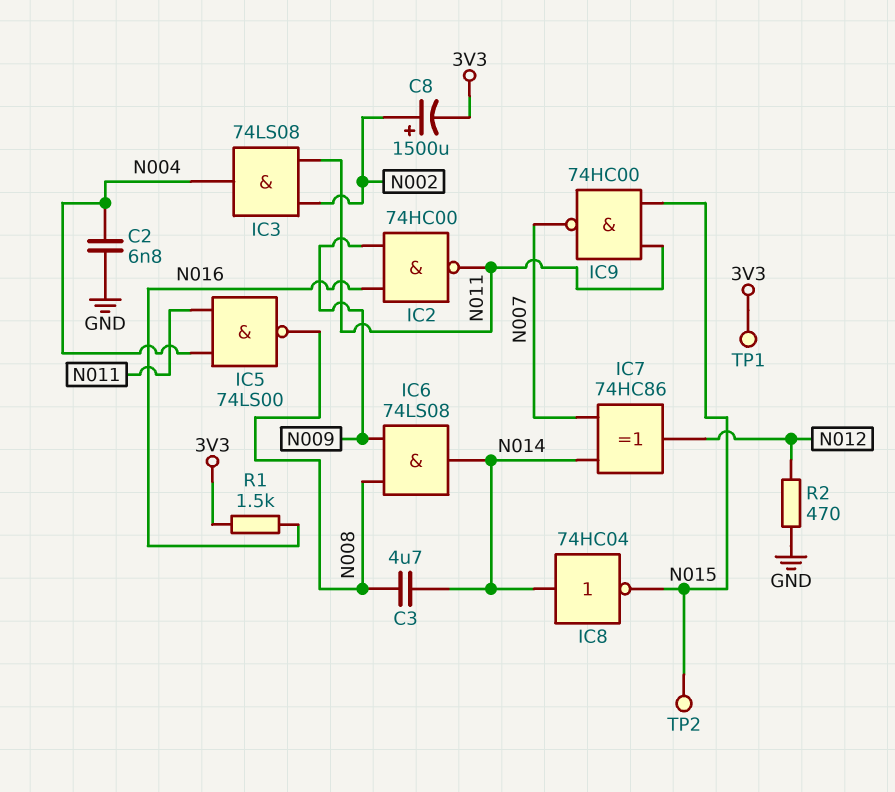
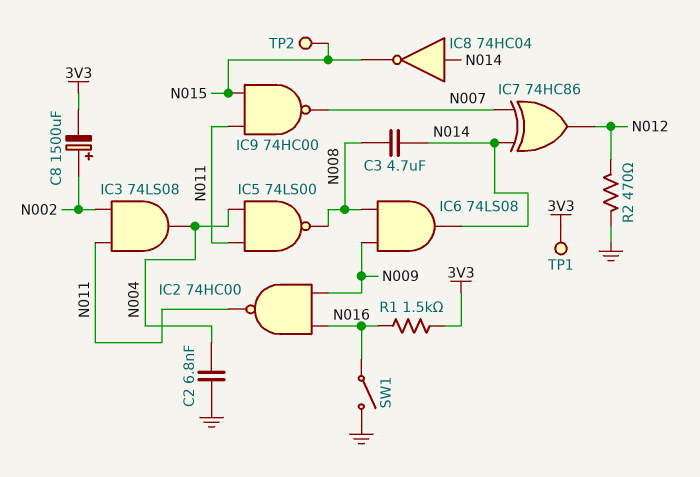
SW1: none -> switch (GND, N016)

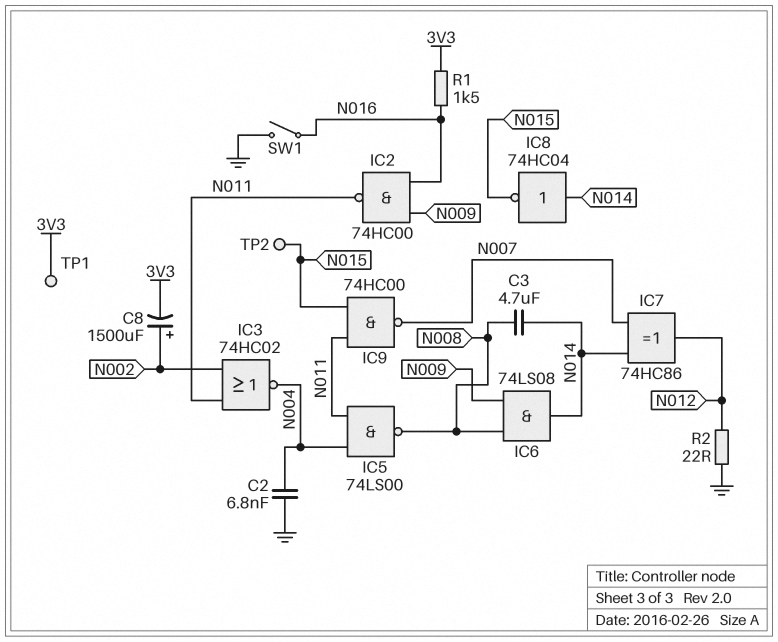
IC3: AND 74LS08 (in N002, in N011, out N004) -> NOR 74HC02 (in N002, in N011, out N004)
R2: 470 (GND, N012) -> 22 (GND, N012)

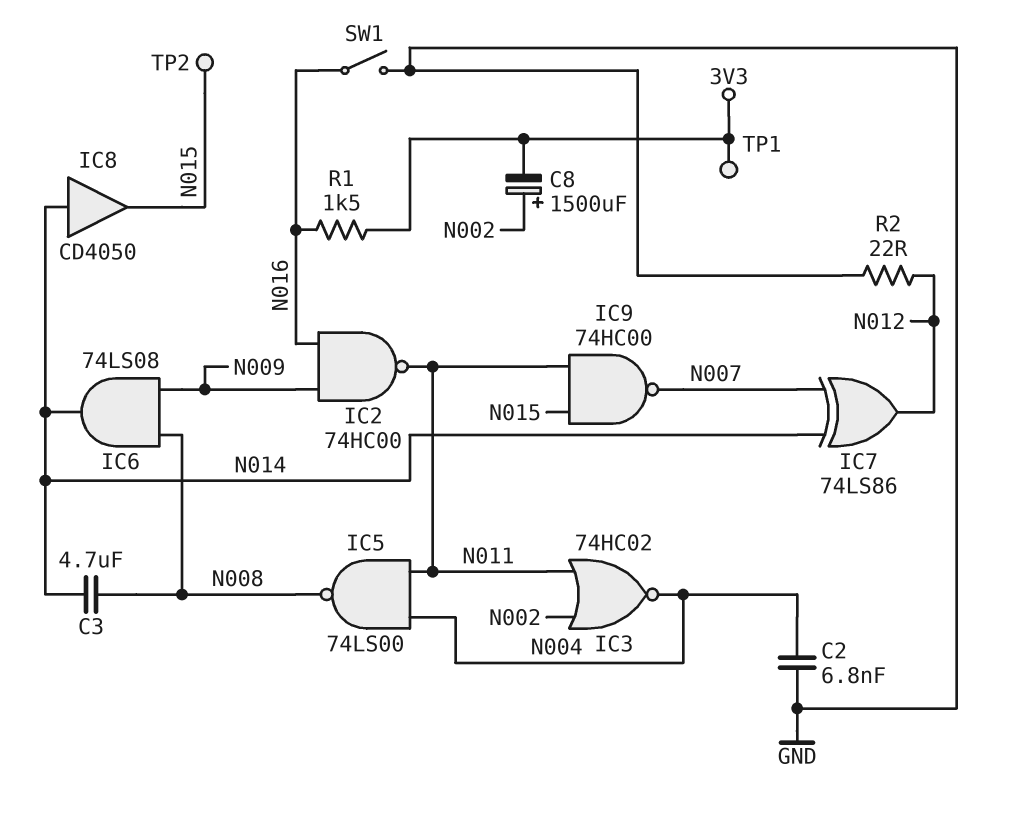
IC7: XOR 74HC86 (in N007, in N014, out N012) -> XOR 74LS86 (in N007, in N014, out N012)
IC8: NOT 74HC04 (in N014, out N015) -> buffer CD4050 (in N014, out N015)

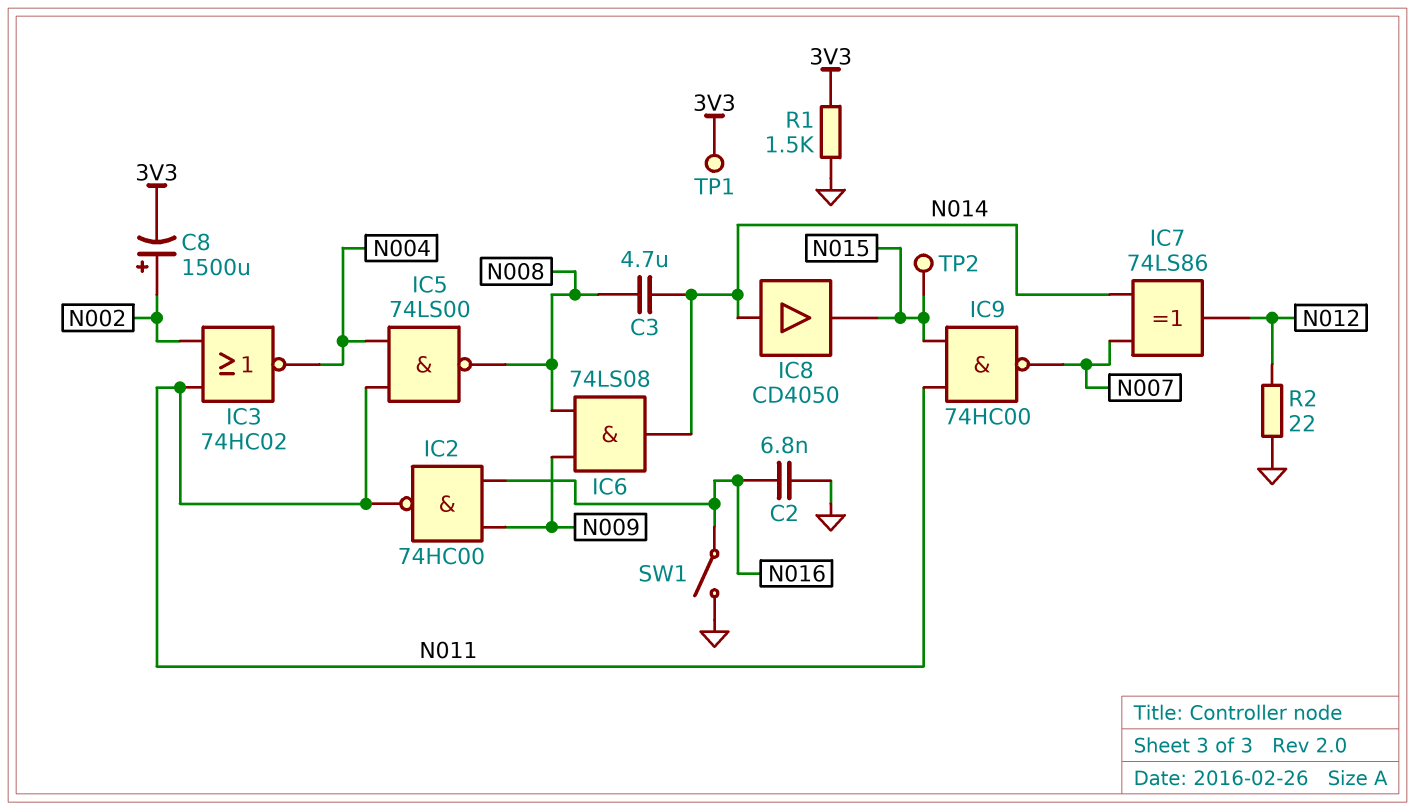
C2: 6.8nF (GND, N004) -> 6.8nF (GND, N016)
R1: 1.5k (3V3, N016) -> 1.5k (3V3, GND)

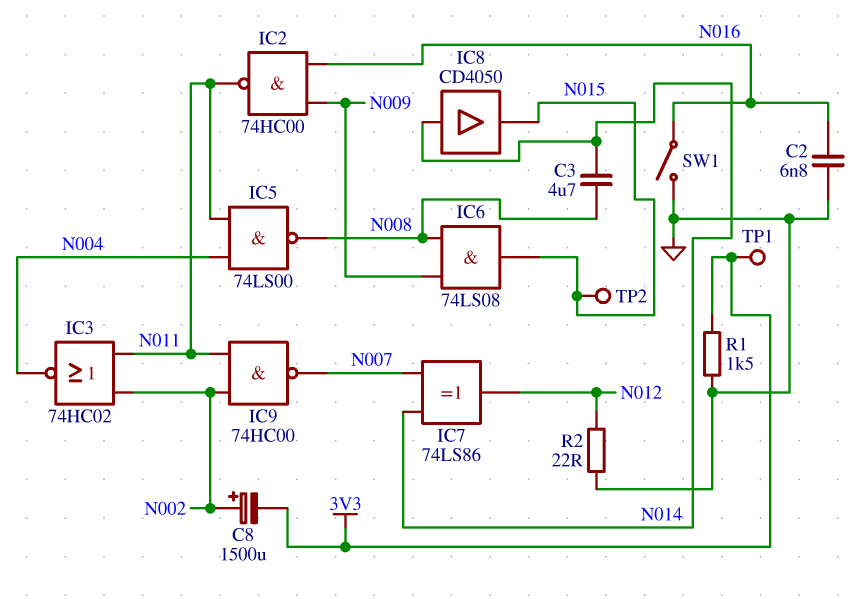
IC6: AND 74LS08 (in N008, in N009, out N014) -> AND 74LS08 (in N008, in N009, out N015)
IC9: NAND 74HC00 (in N011, in N015, out N007) -> NAND 74HC00 (in N002, in N011, out N007)

